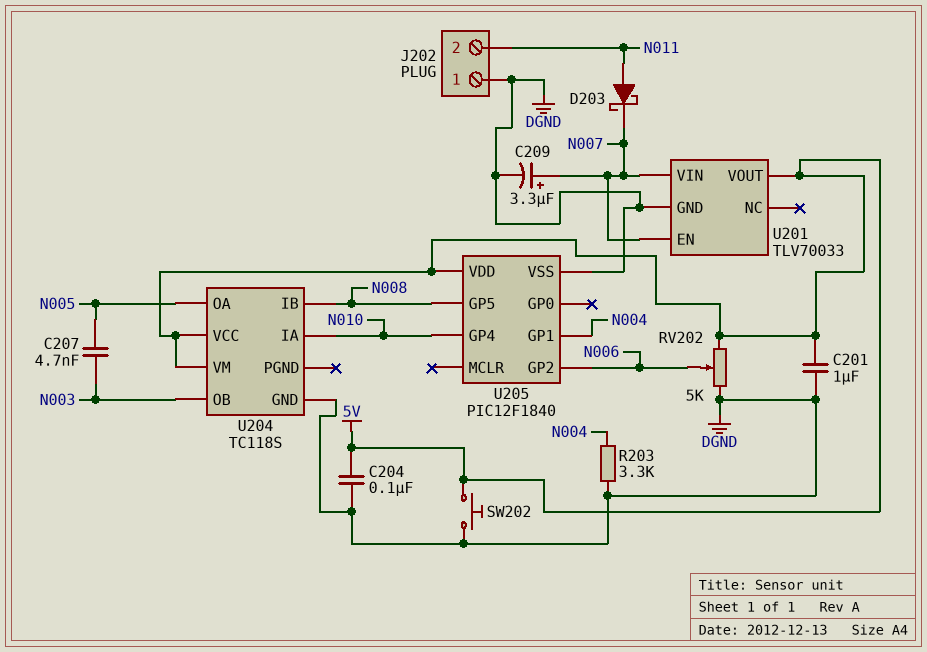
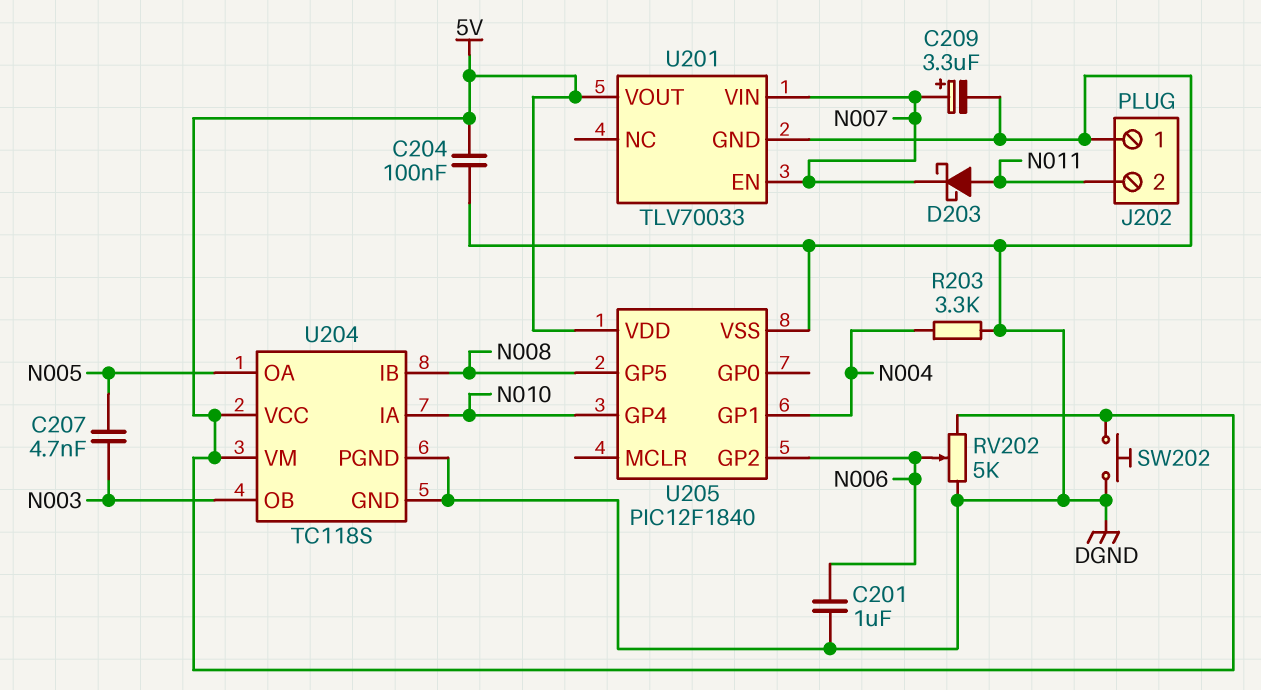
C201: 1uF (5V, DGND) -> 1uF (DGND, N006)
U204 pin PGND: none -> DGND

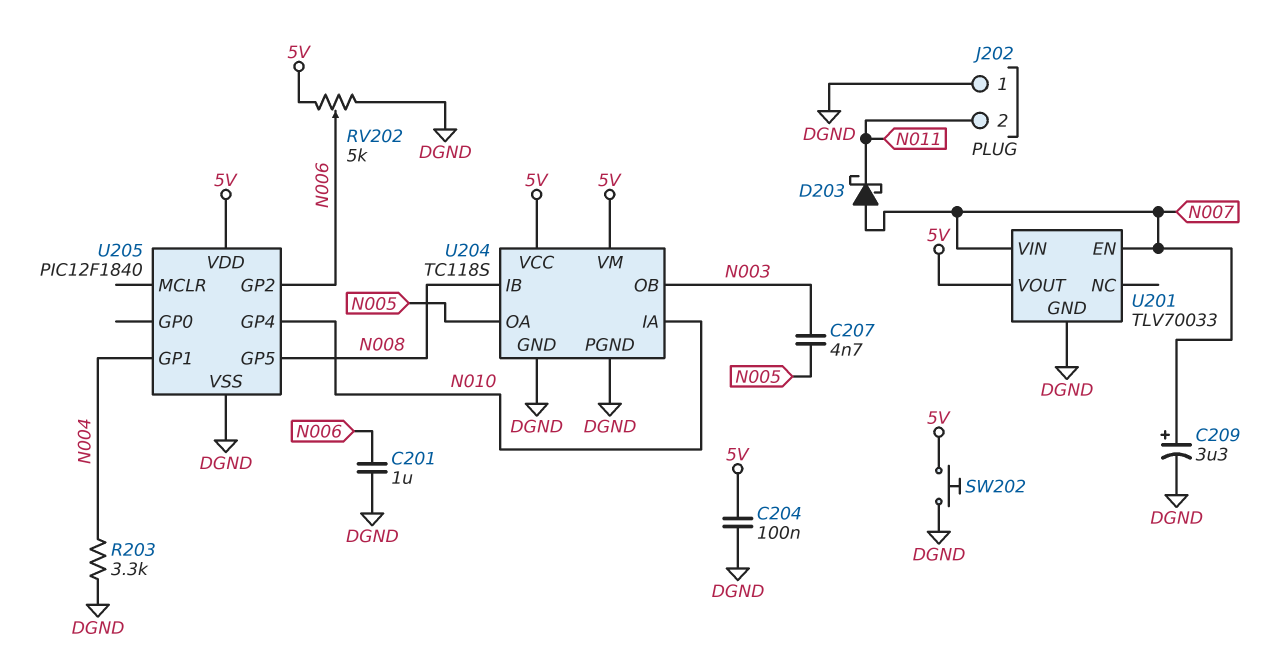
D203: schottky (A N011, K N007) -> schottky (A N007, K N011)

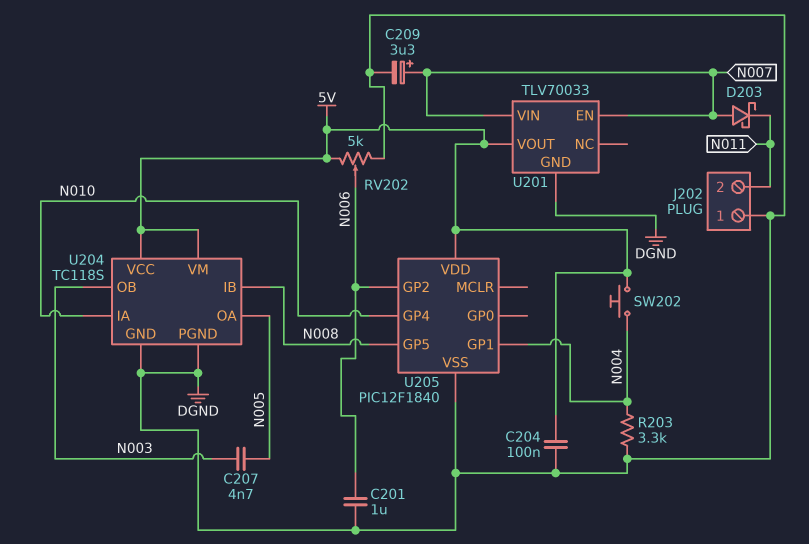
SW202: button (5V, DGND) -> button (5V, N004)

